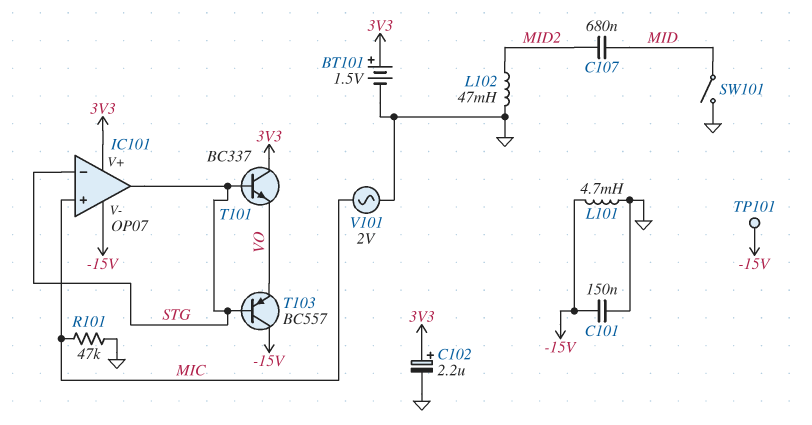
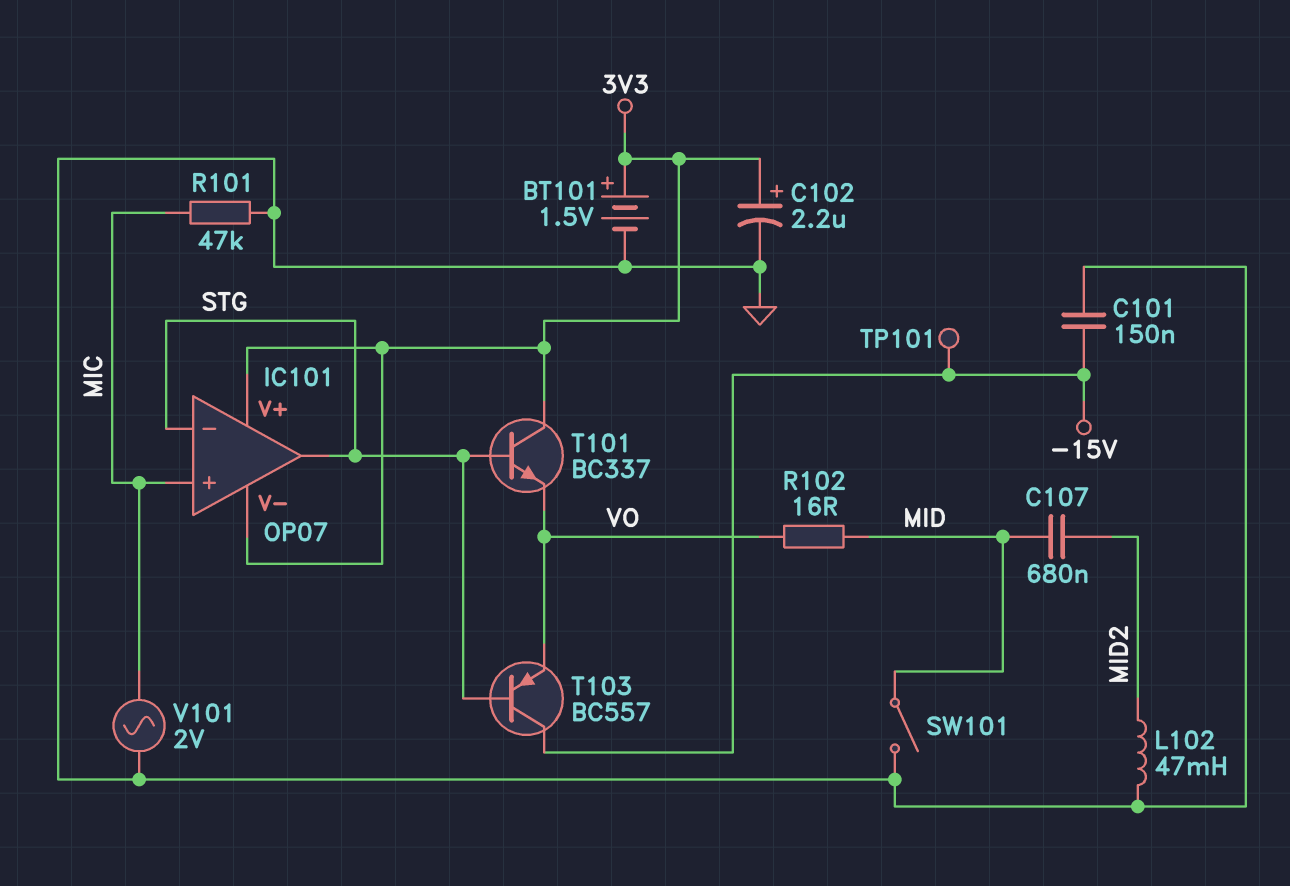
IC101 pin V-: -15V -> 3V3
L101: 4.7mH (-15V, GND) -> none
R102: none -> 16 (MID, VO)

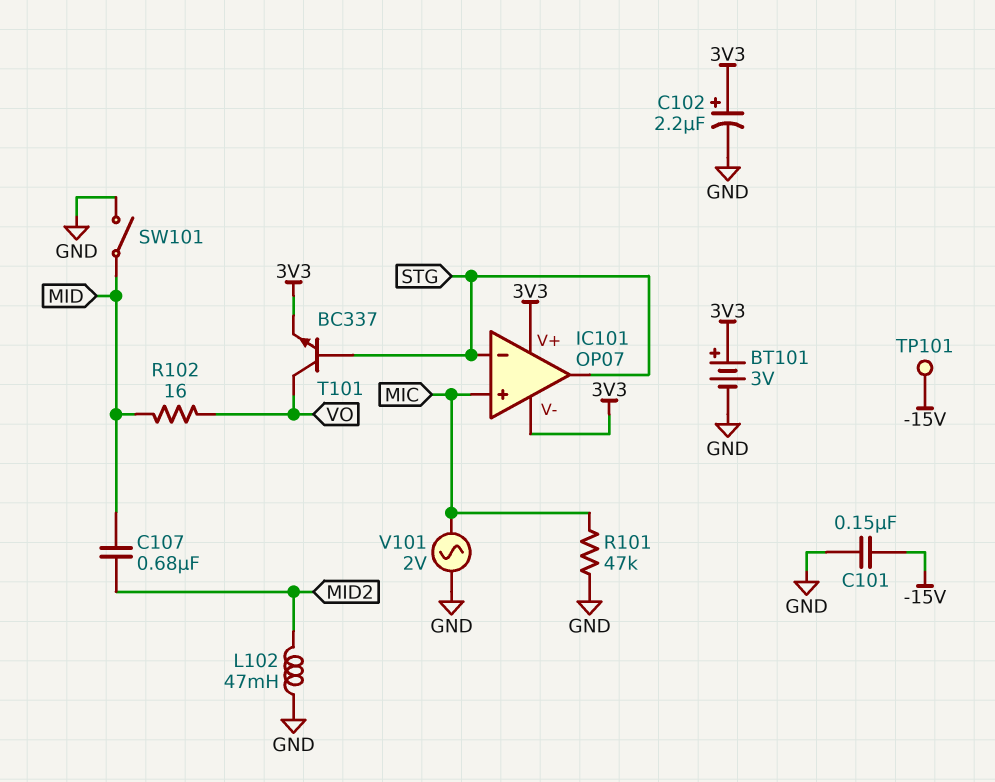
BT101: 1.5V (plus 3V3, minus GND) -> 3V (plus 3V3, minus GND)
T101: NPN BC337 (B STG, C 3V3, E VO) -> NPN BC337 (B STG, C VO, E 3V3)
T103: PNP BC557 (B STG, C -15V, E VO) -> none

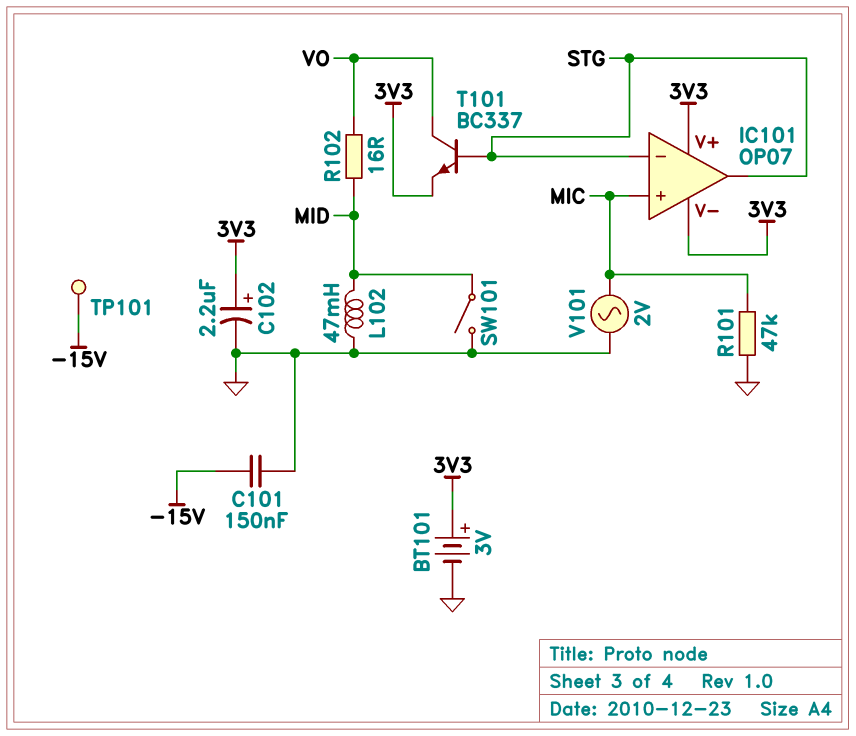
C107: 680nF (MID, MID2) -> none
L102: 47mH (GND, MID2) -> 47mH (GND, MID)

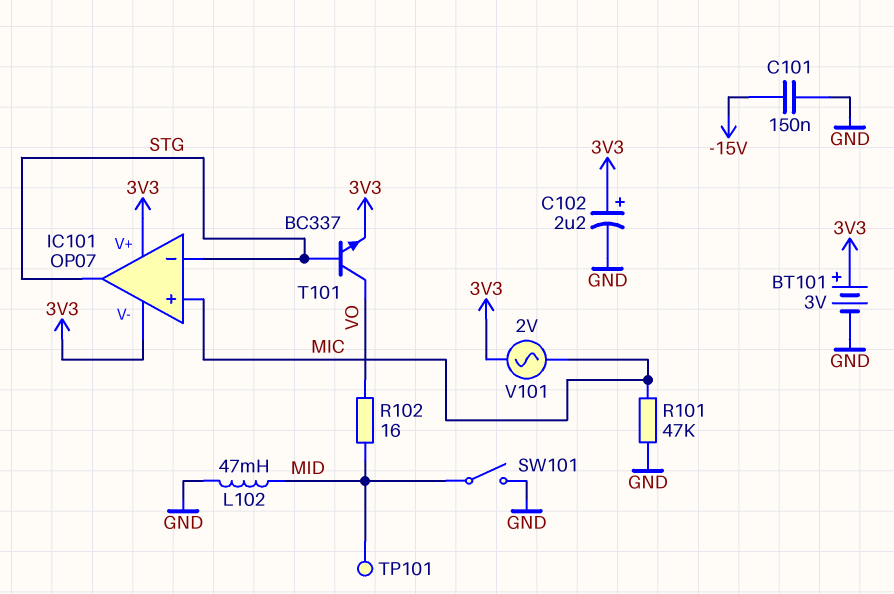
TP101: test point (-15V) -> test point (MID)
V101: AC 2V (GND, MIC) -> AC 2V (3V3, MIC)

